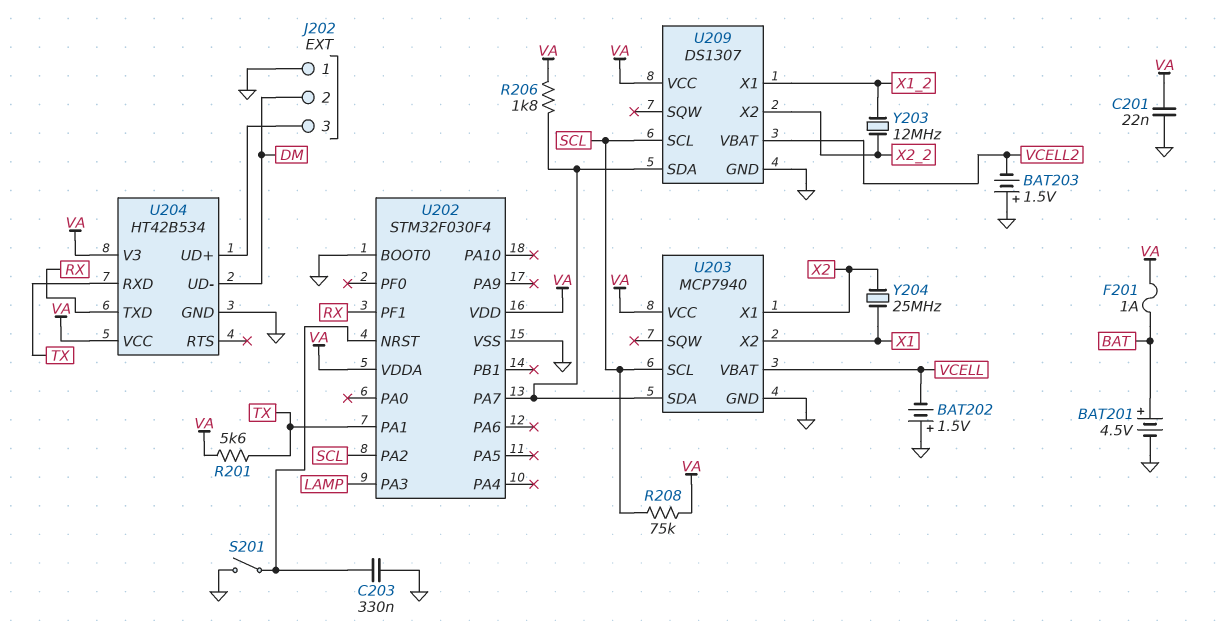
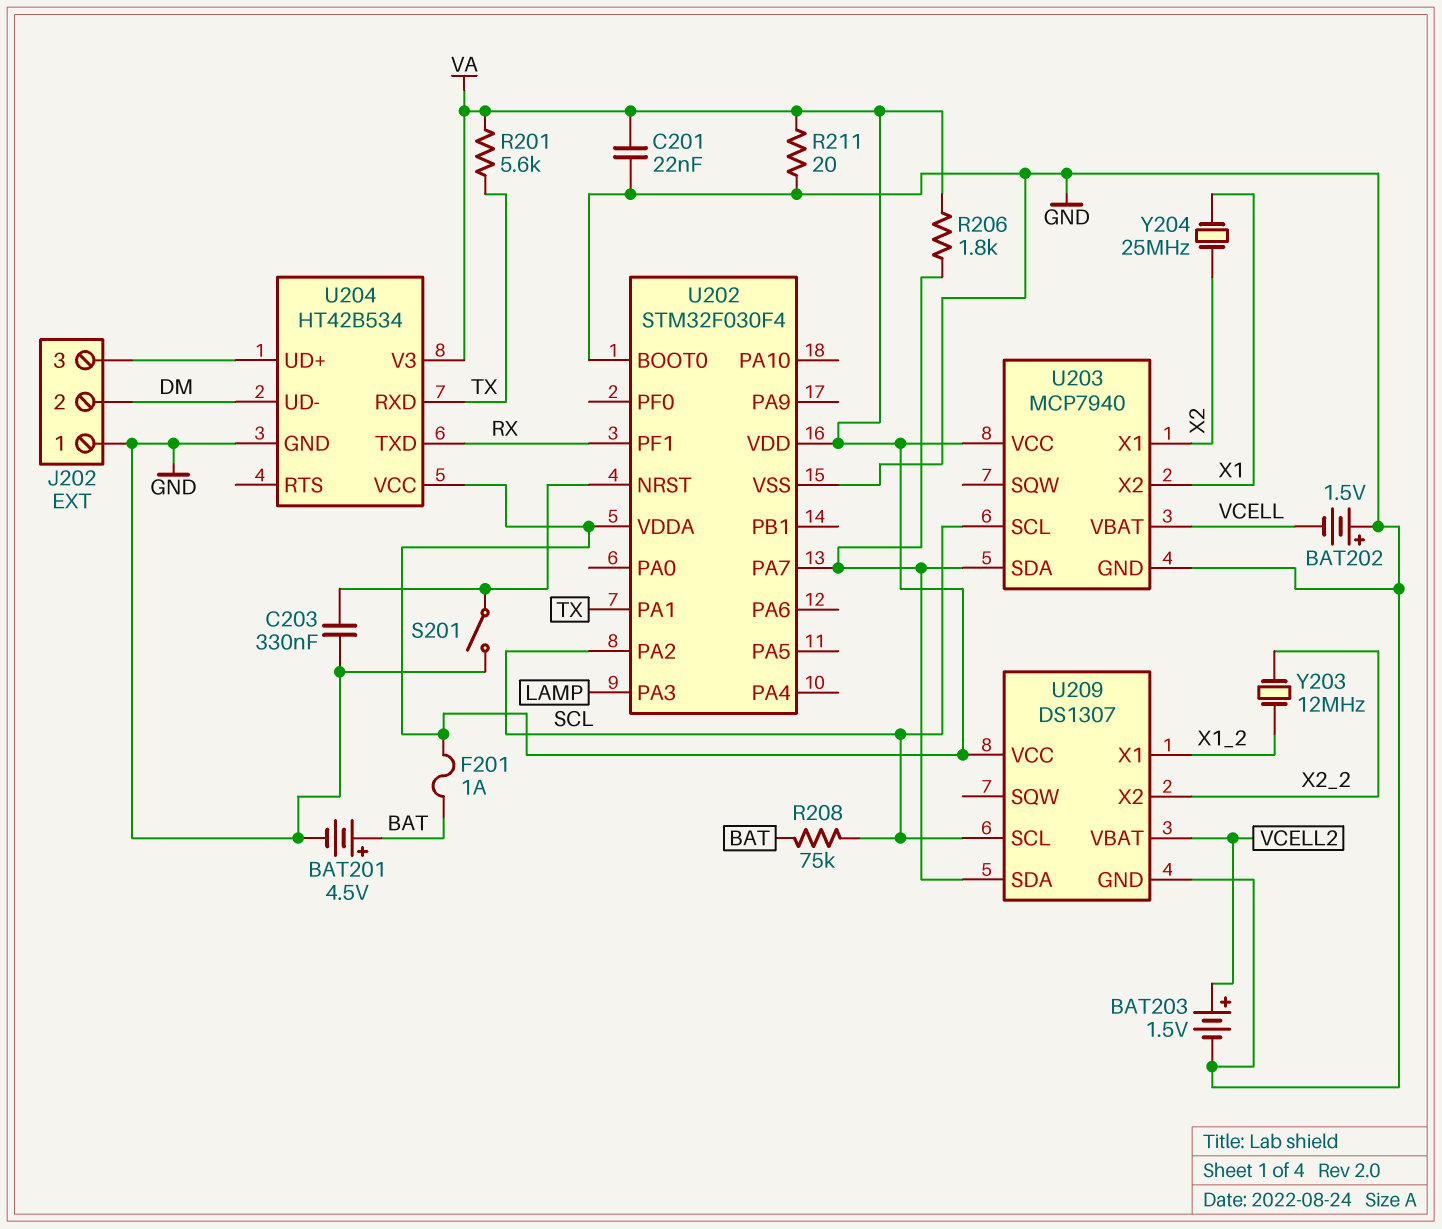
BAT203: 1.5V (plus GND, minus VCELL2) -> 1.5V (plus VCELL2, minus GND)
R208: 75k (SCL, VA) -> 75k (BAT, SCL)
R211: none -> 20 (GND, VA)

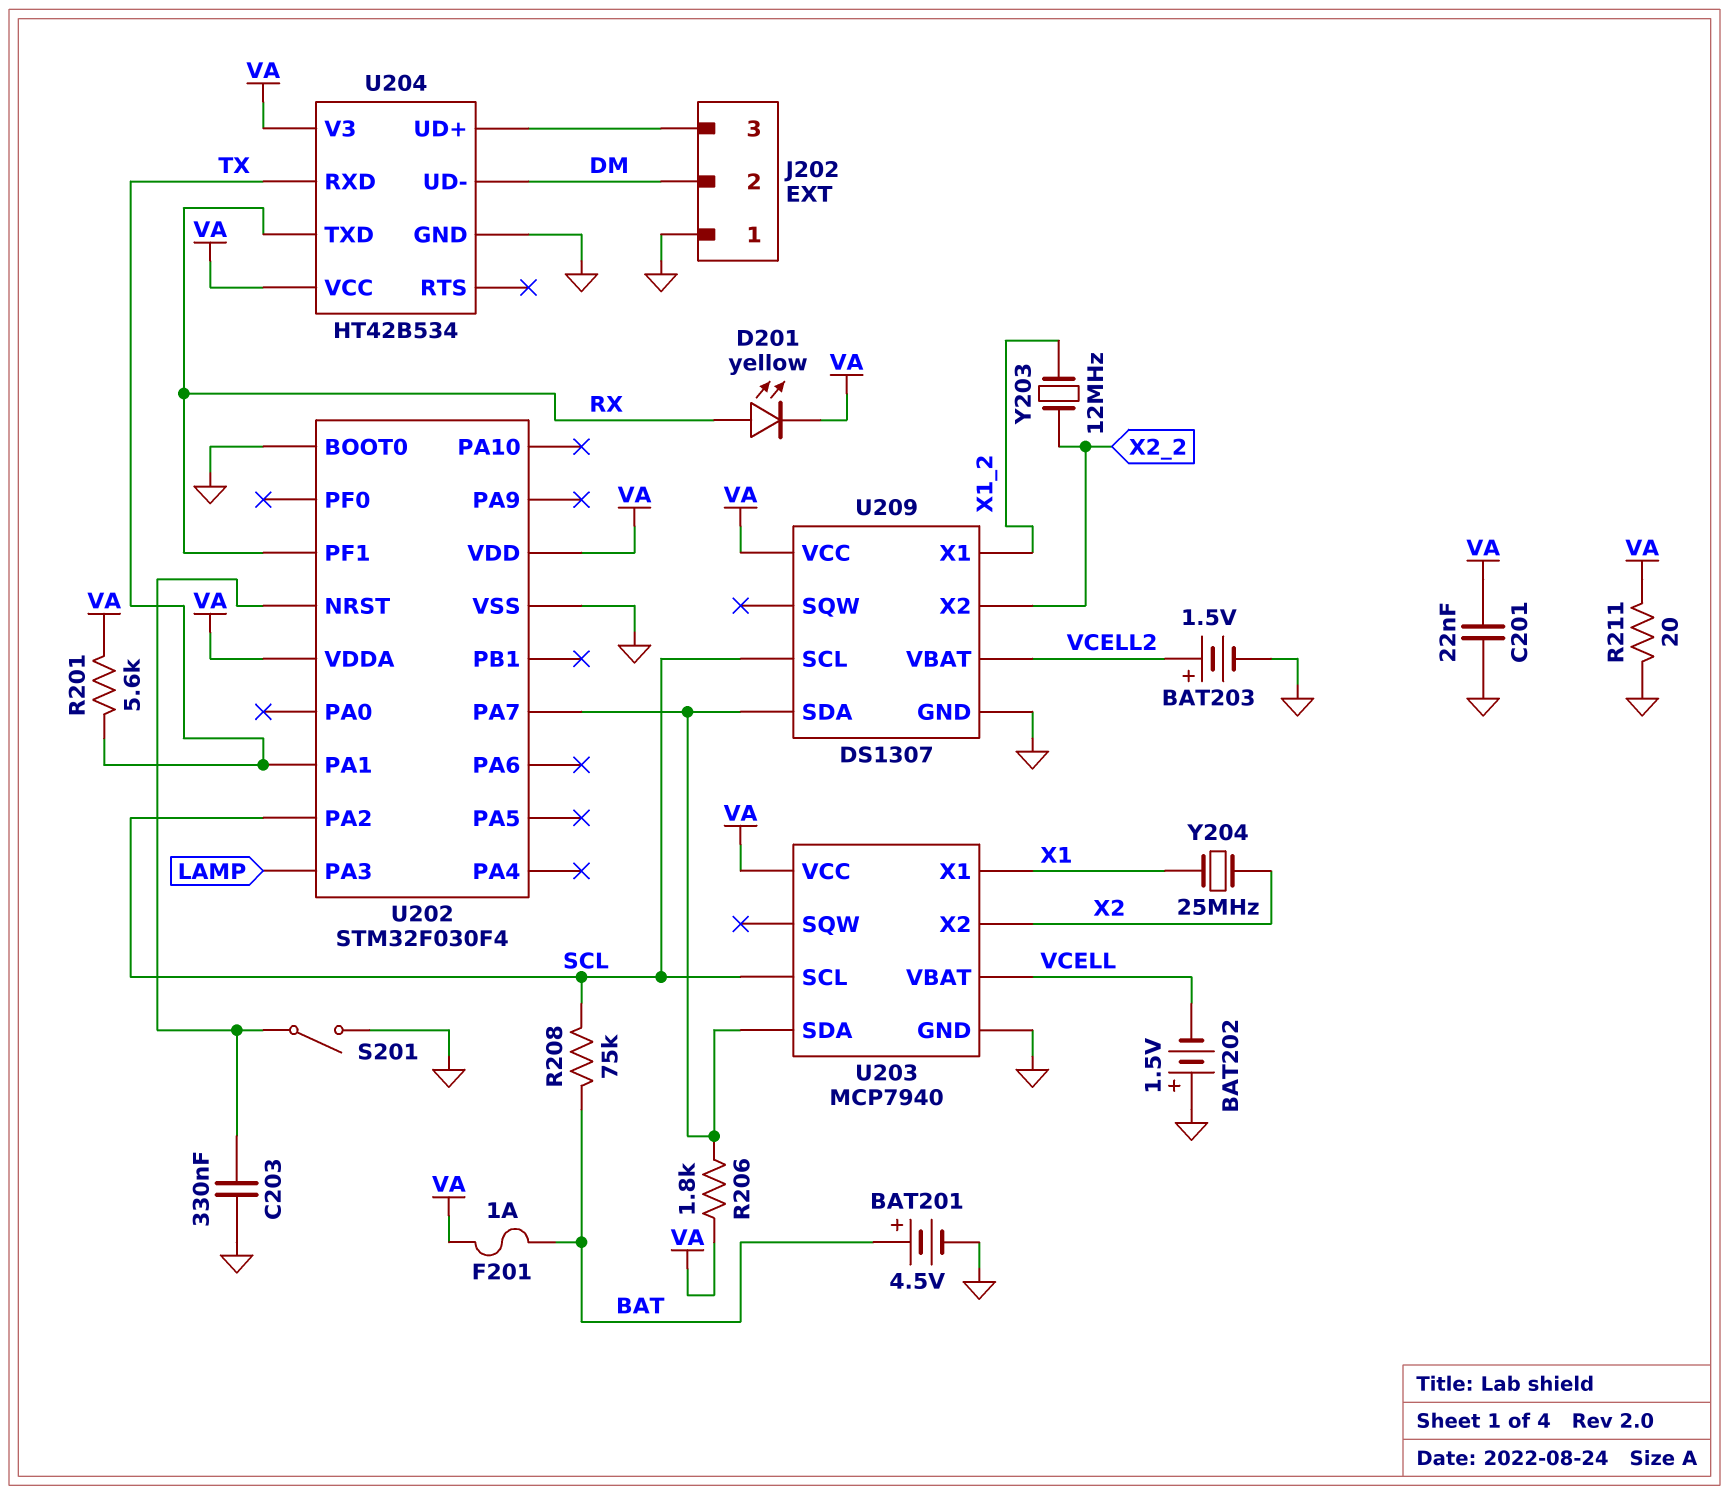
D201: none -> LED yellow (A RX, K VA)
U203 pin X1: X2 -> X1
U203 pin X2: X1 -> X2

